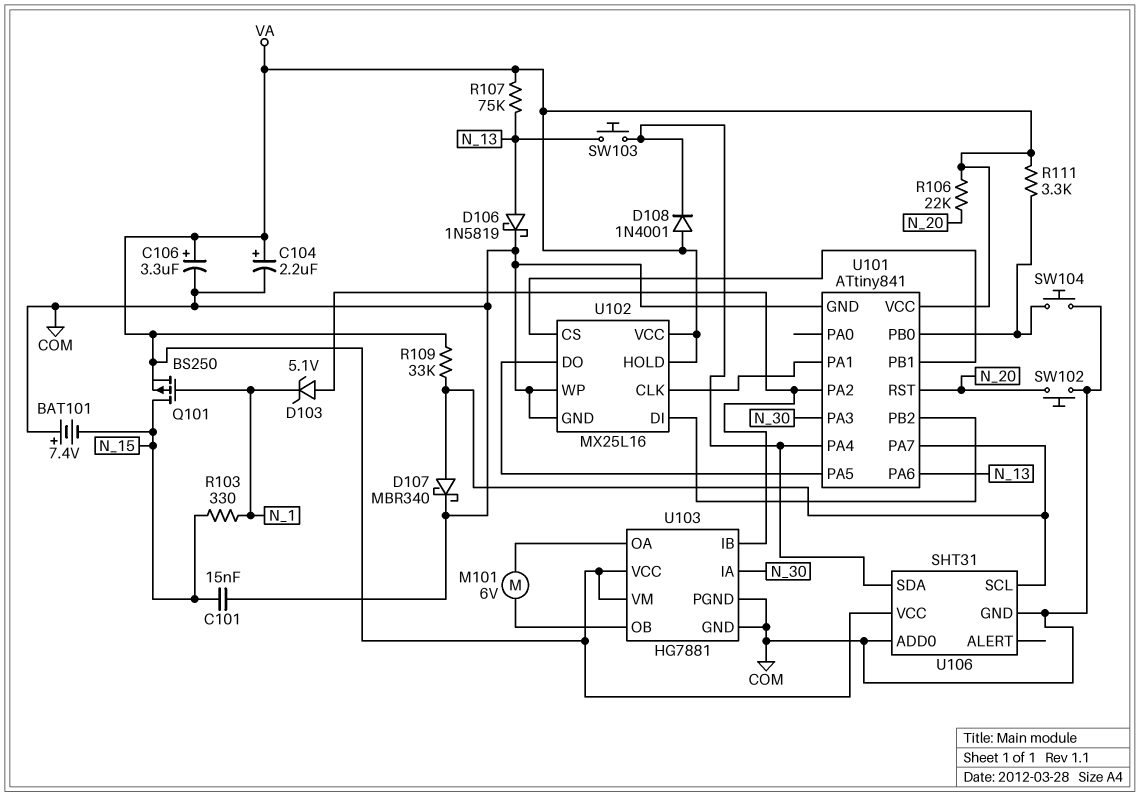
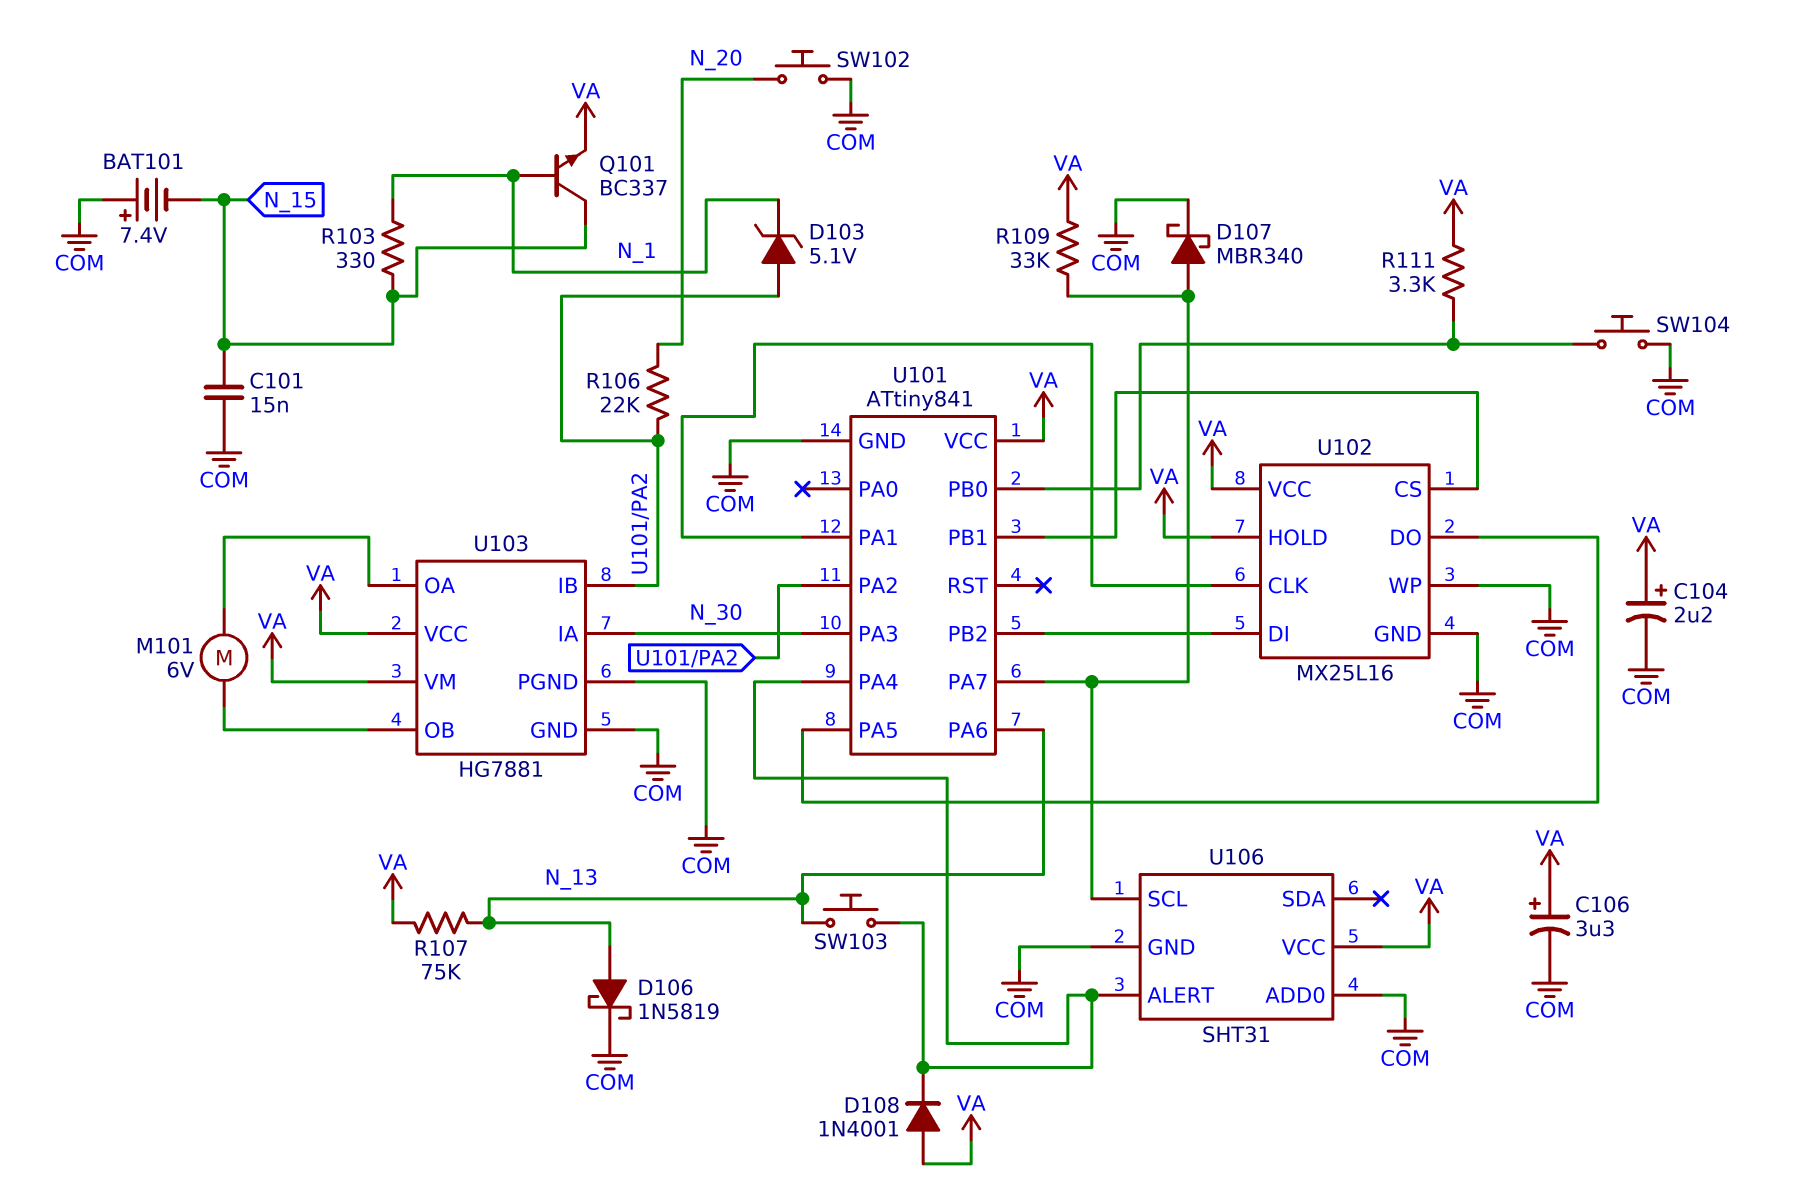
Q101: PMOS BS250 (G N_1, D N_15, S VA) -> NPN BC337 (B N_1, C N_15, E VA)
R106: 22k (N_20, VA) -> 22k (N_20, U101/PA2)
U101 pin RST: N_20 -> none
U106 pin ALERT: none -> U101/PA4
U106 pin SDA: U101/PA4 -> none

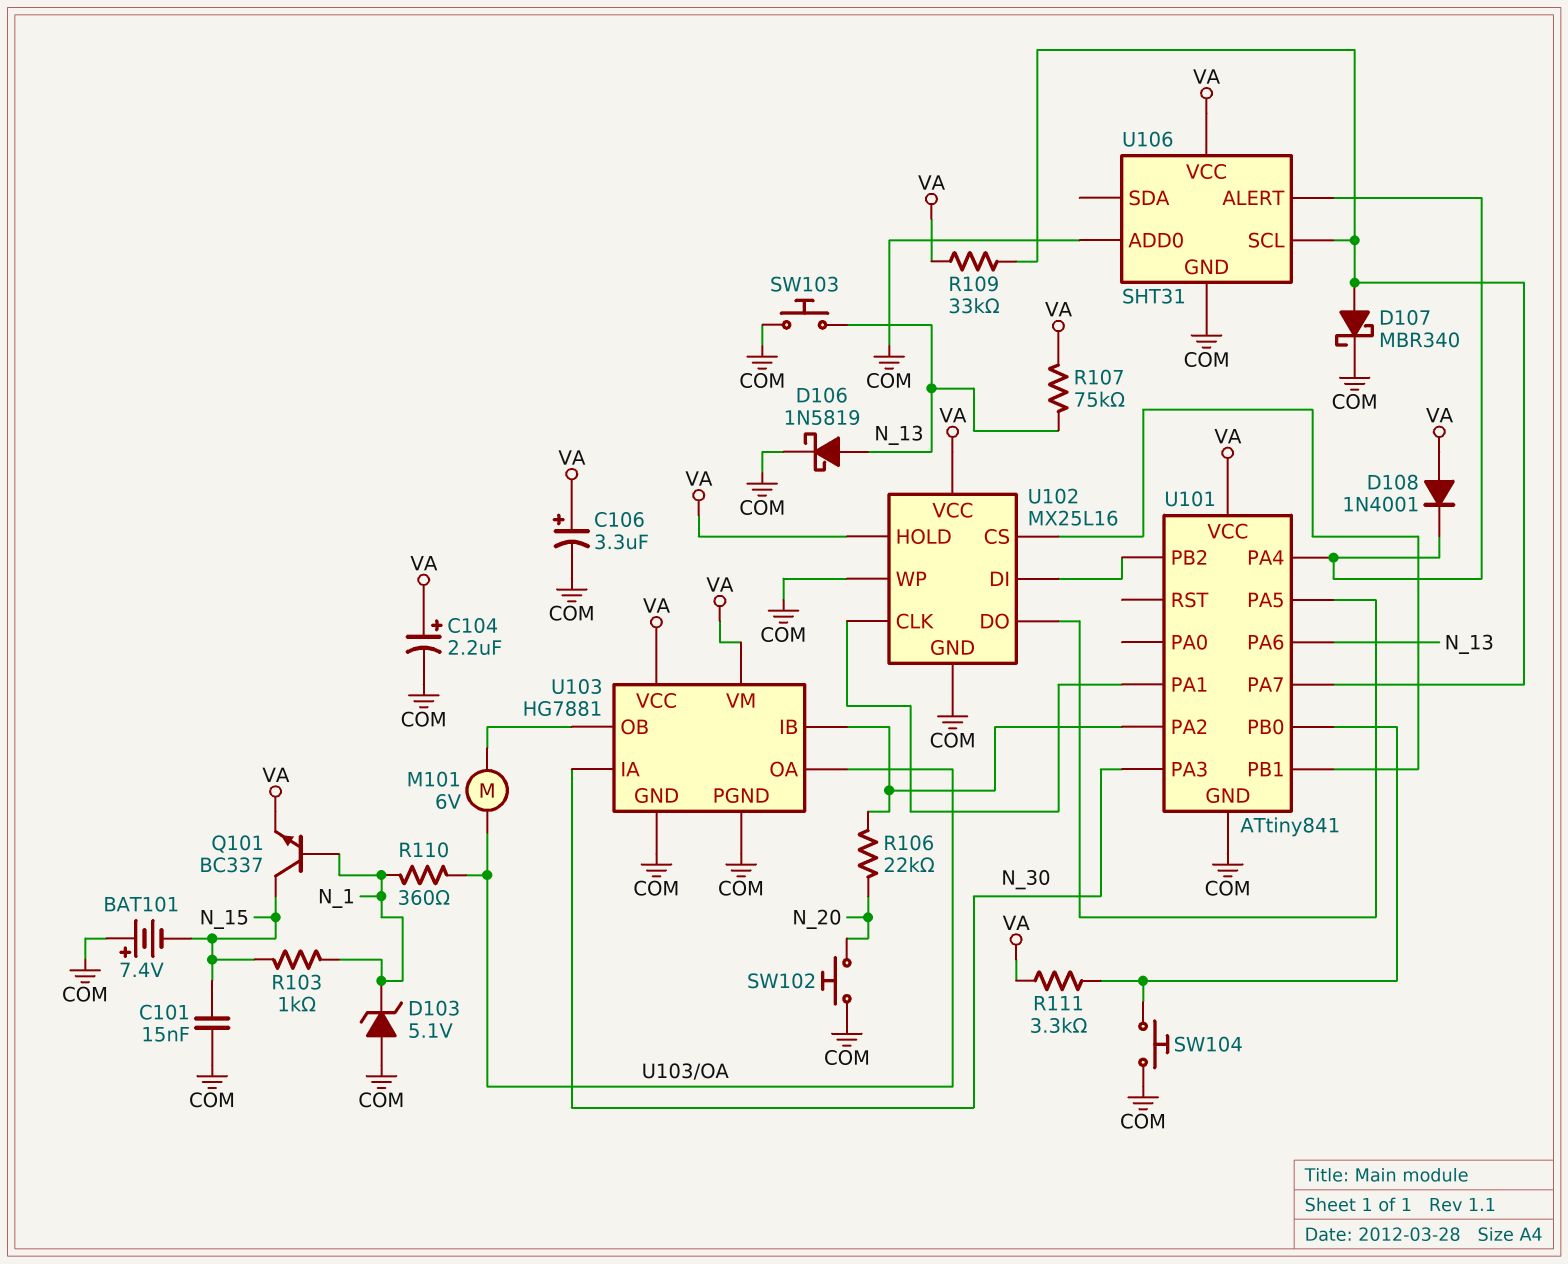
D103: zener 5.1V (A U101/PA2, K N_1) -> zener 5.1V (A COM, K N_1)
R103: 330 (N_1, N_15) -> 1k (N_1, N_15)
R110: none -> 360 (N_1, U103/OA)
SW103: button (N_13, U101/PA4) -> button (COM, N_13)

